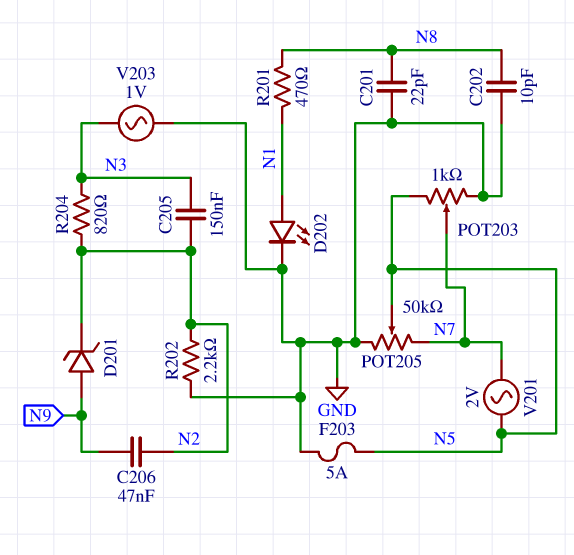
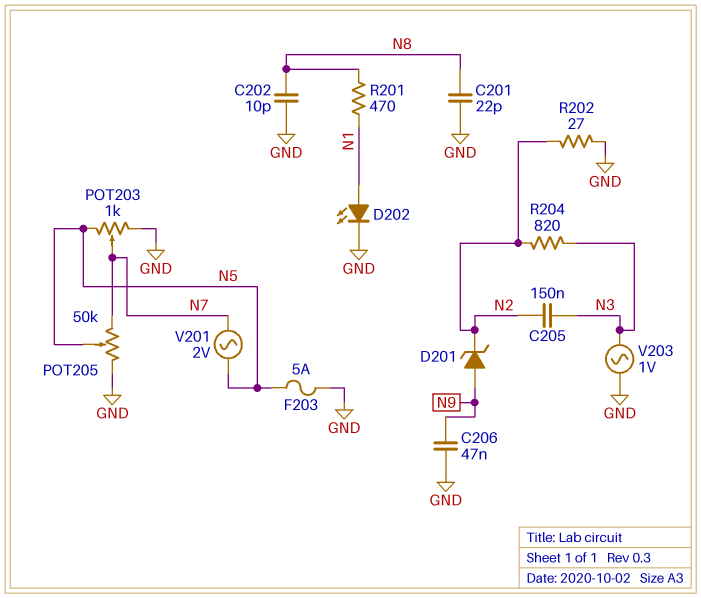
C206: 47nF (N2, N9) -> 47nF (GND, N9)
R202: 2.2k (GND, N2) -> 27 (GND, N2)

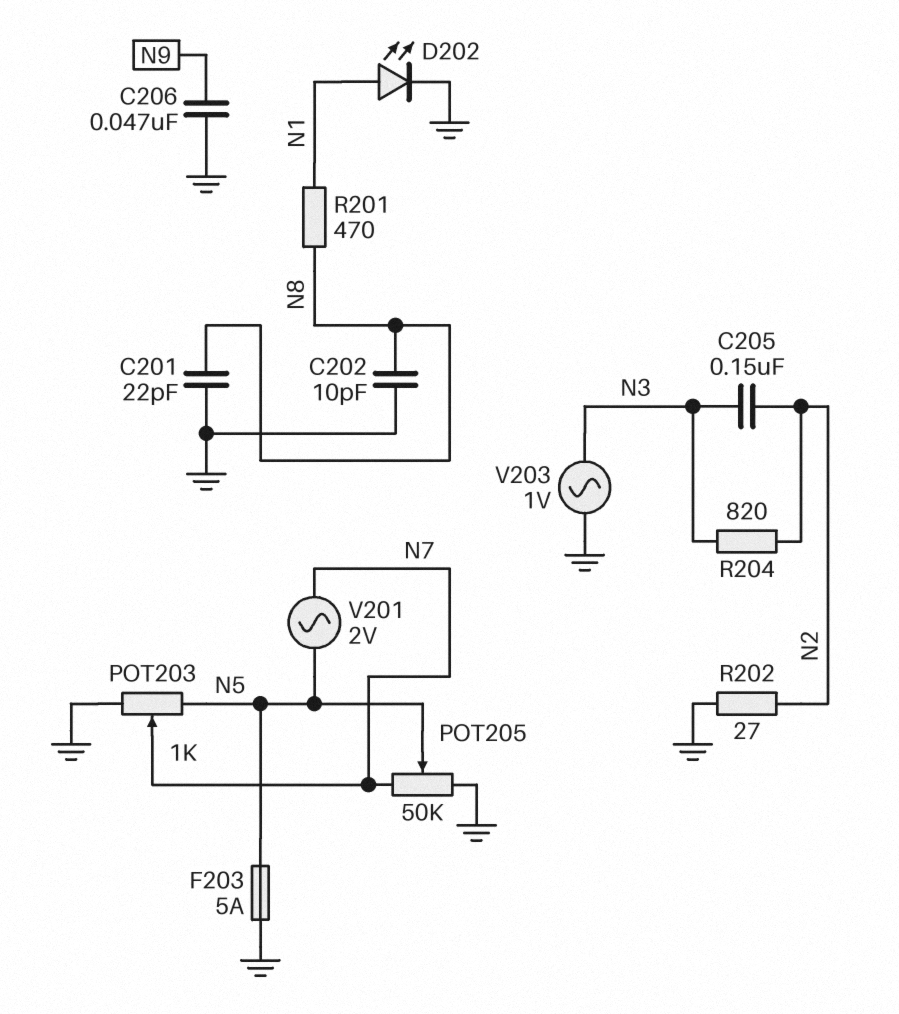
D201: zener (A N9, K N2) -> none

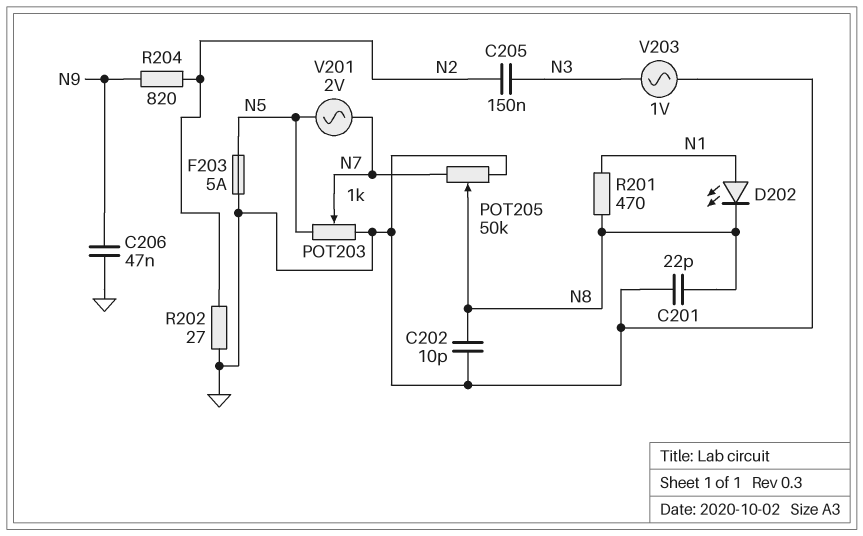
D202: LED (A N1, K GND) -> LED (A N1, K N8)
POT205: 50k (GND, N7, wiper N5) -> 50k (GND, N7, wiper N8)
R204: 820 (N2, N3) -> 820 (N2, N9)

